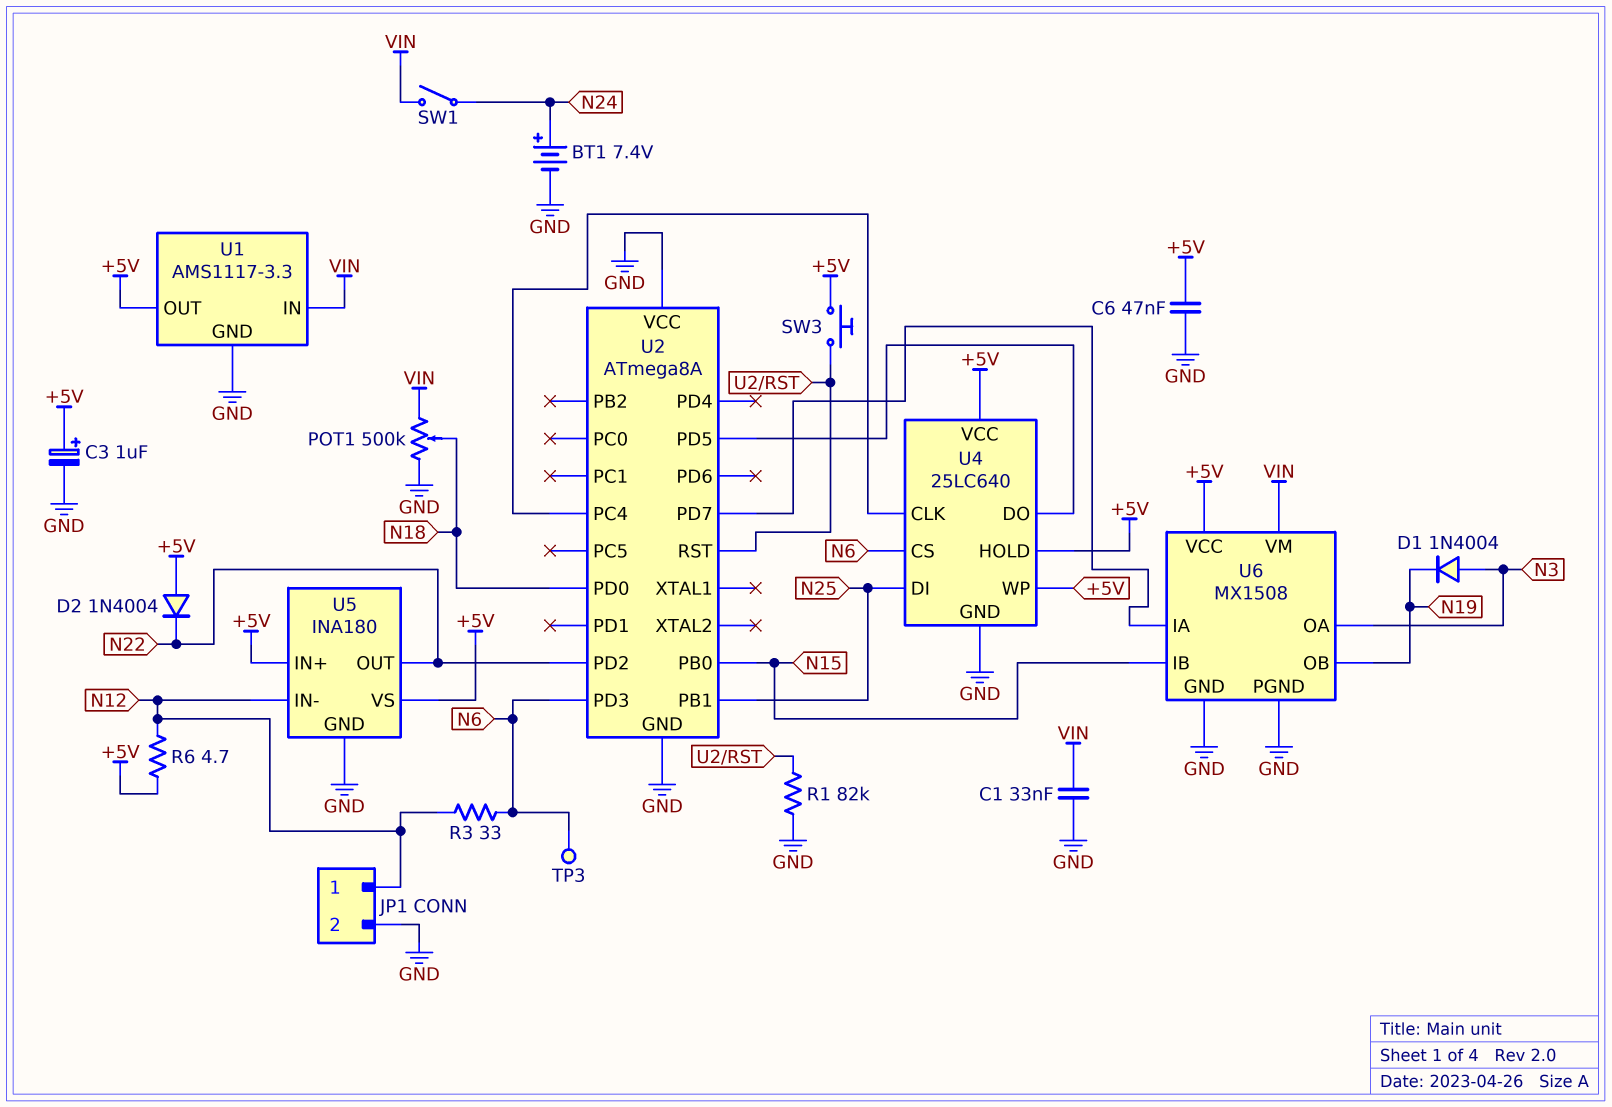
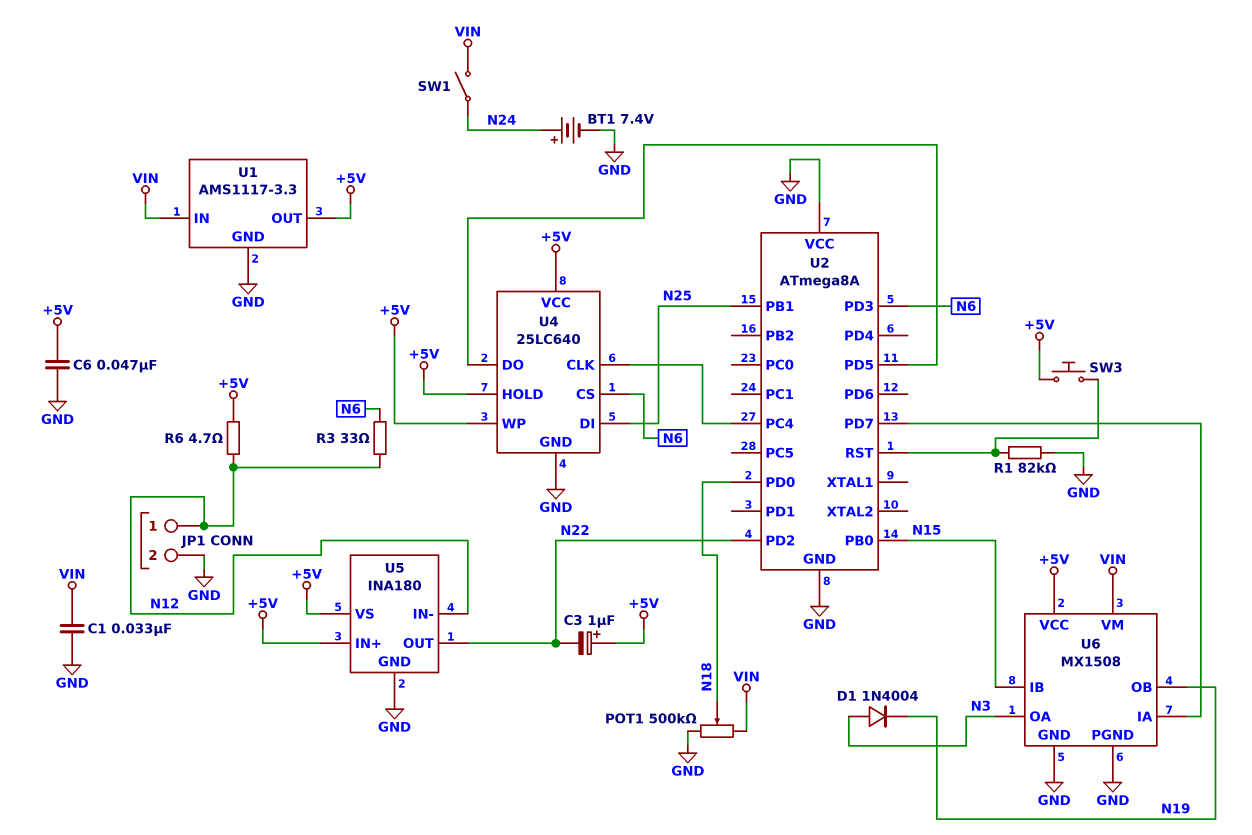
C3: 1uF (plus +5V, minus GND) -> 1uF (plus +5V, minus N22)
D2: diode 1N4004 (A +5V, K N22) -> none
TP3: test point (N6) -> none

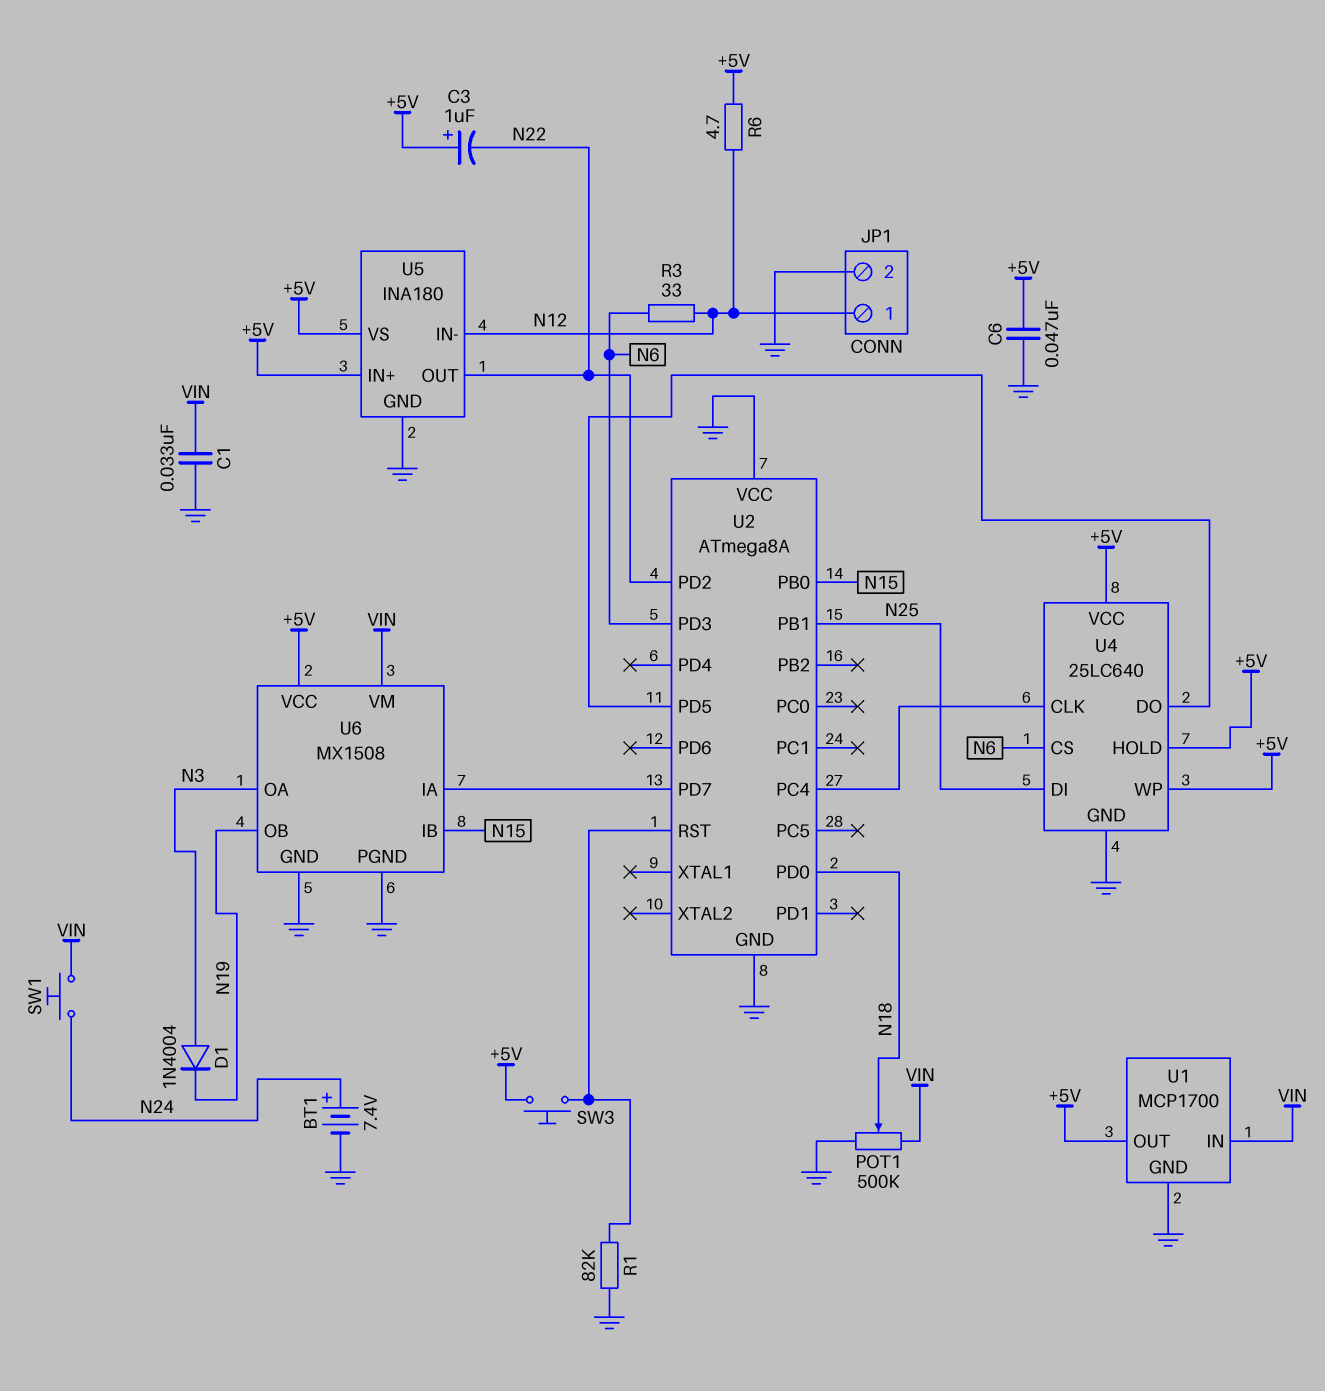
SW1: switch (N24, VIN) -> button (N24, VIN)
U1: AMS1117-3.3 -> MCP1700

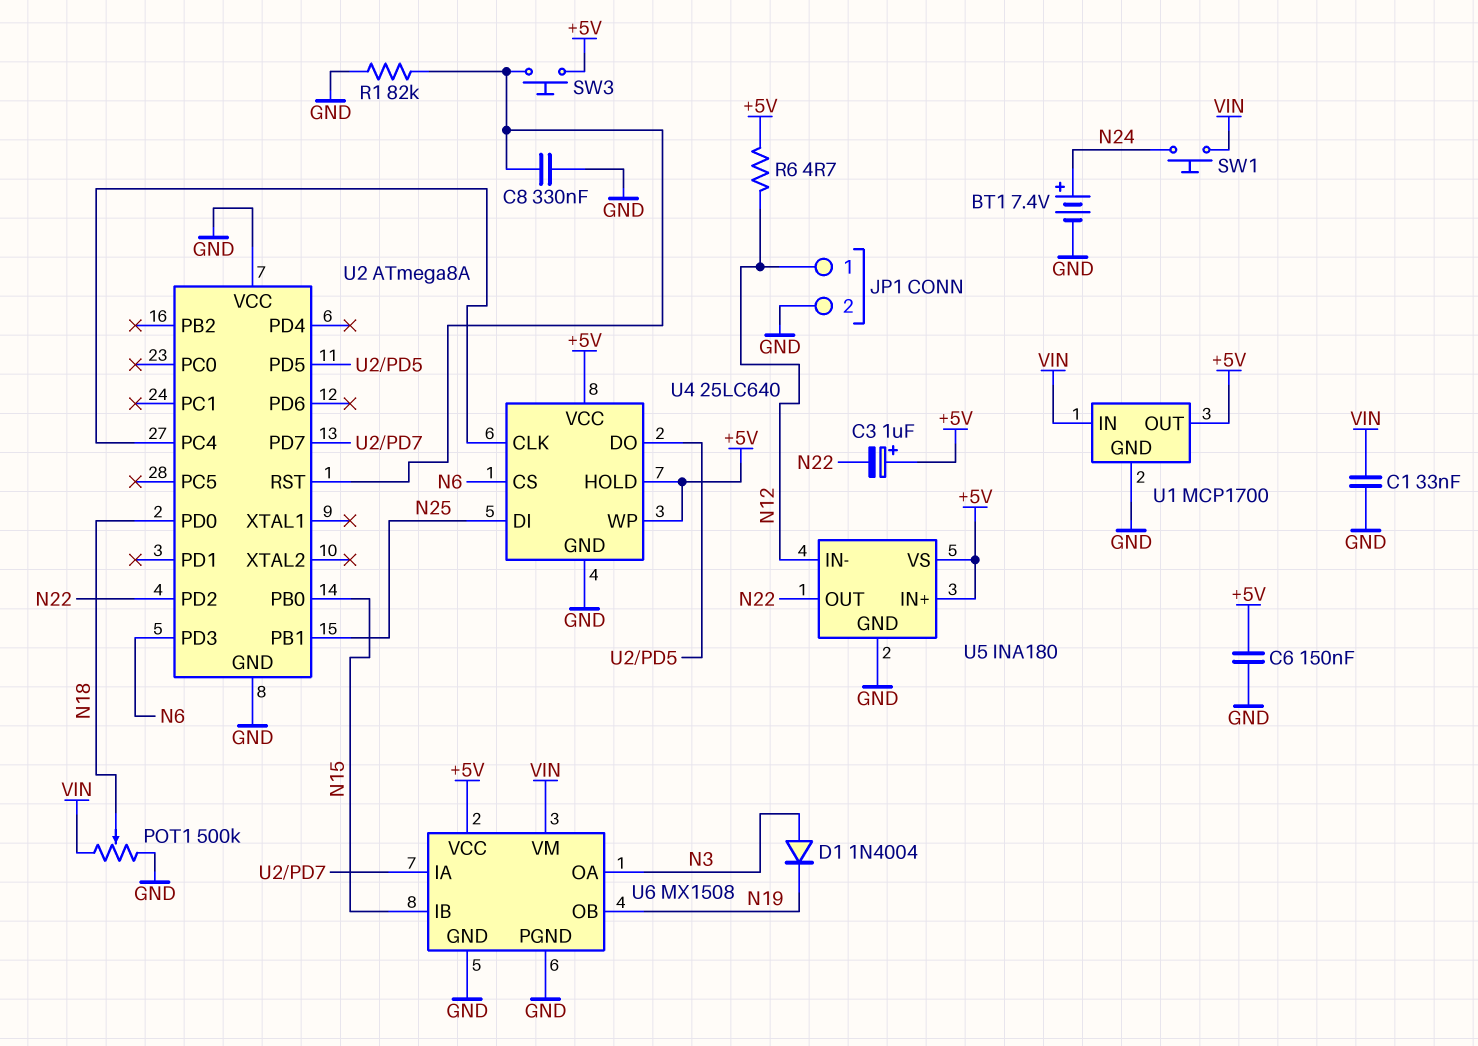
C6: 47nF (+5V, GND) -> 150nF (+5V, GND)
C8: none -> 330nF (GND, U2/RST)
R3: 33 (N6, N12) -> none

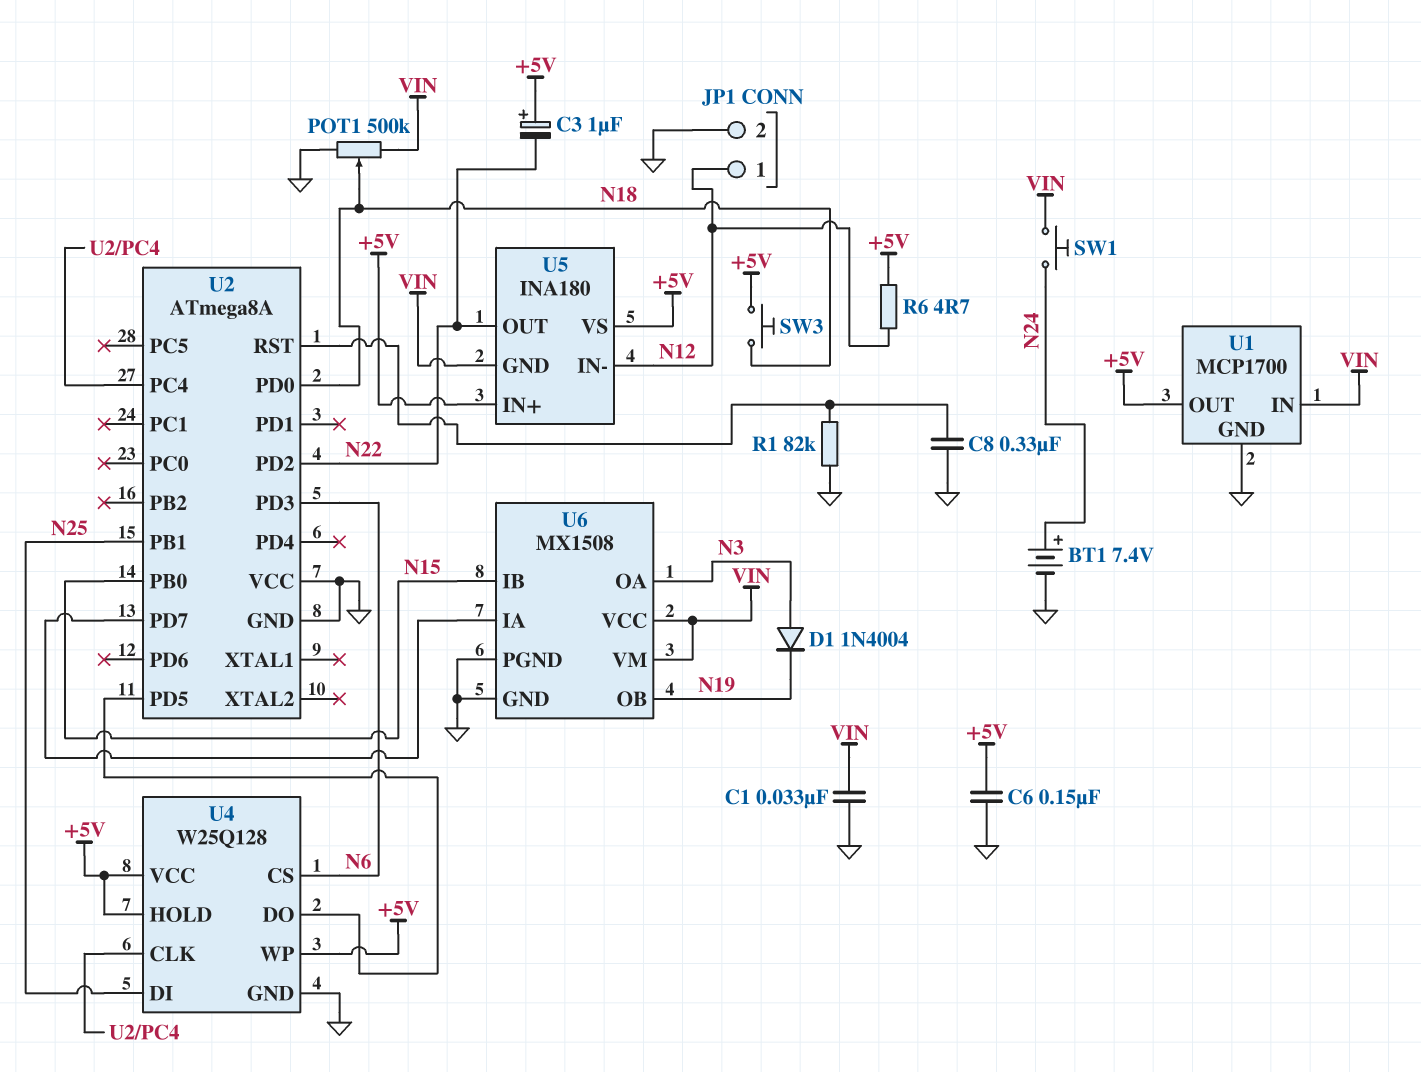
SW3: button (+5V, U2/RST) -> button (+5V, N18)
U4: 25LC640 -> W25Q128
U5 pin GND: GND -> VIN
U6 pin VCC: +5V -> VIN

